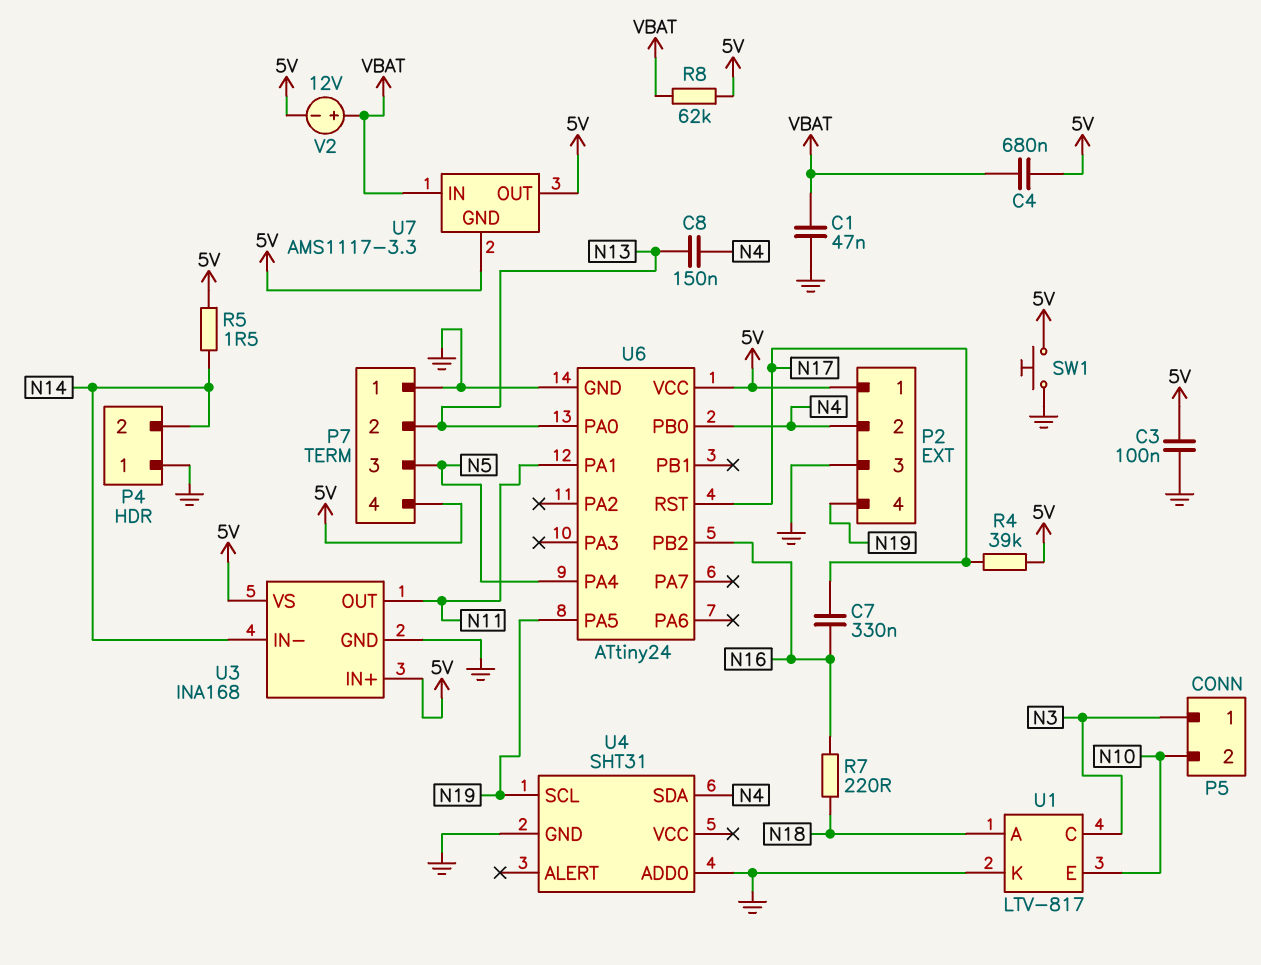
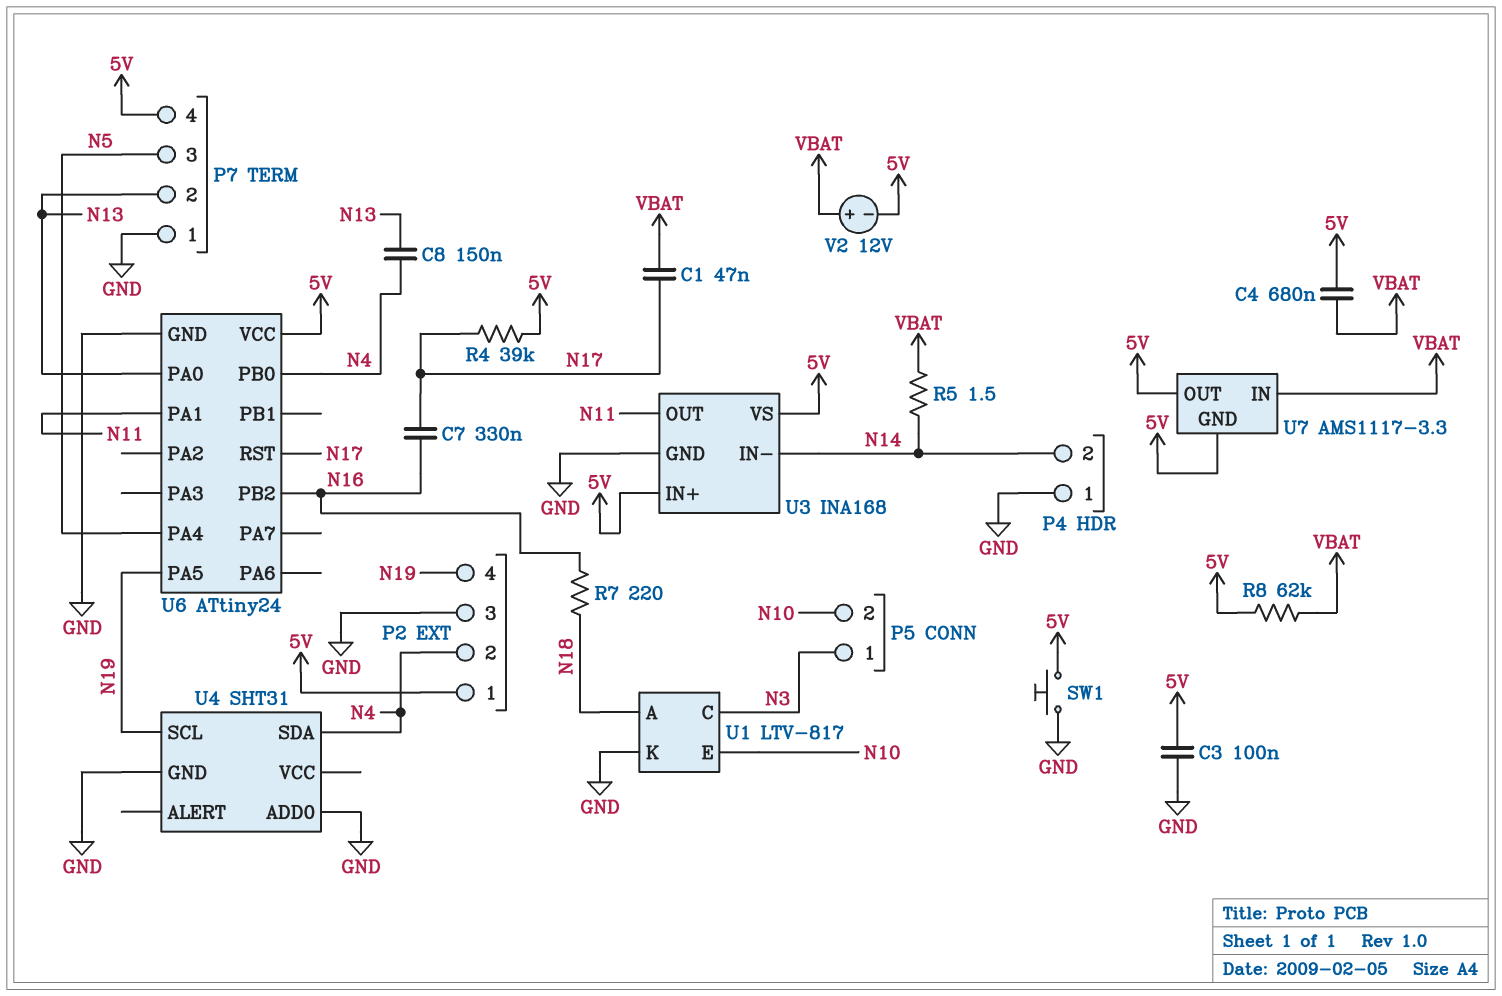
C1: 47nF (GND, VBAT) -> 47nF (N17, VBAT)
R5: 1.5 (5V, N14) -> 1.5 (N14, VBAT)

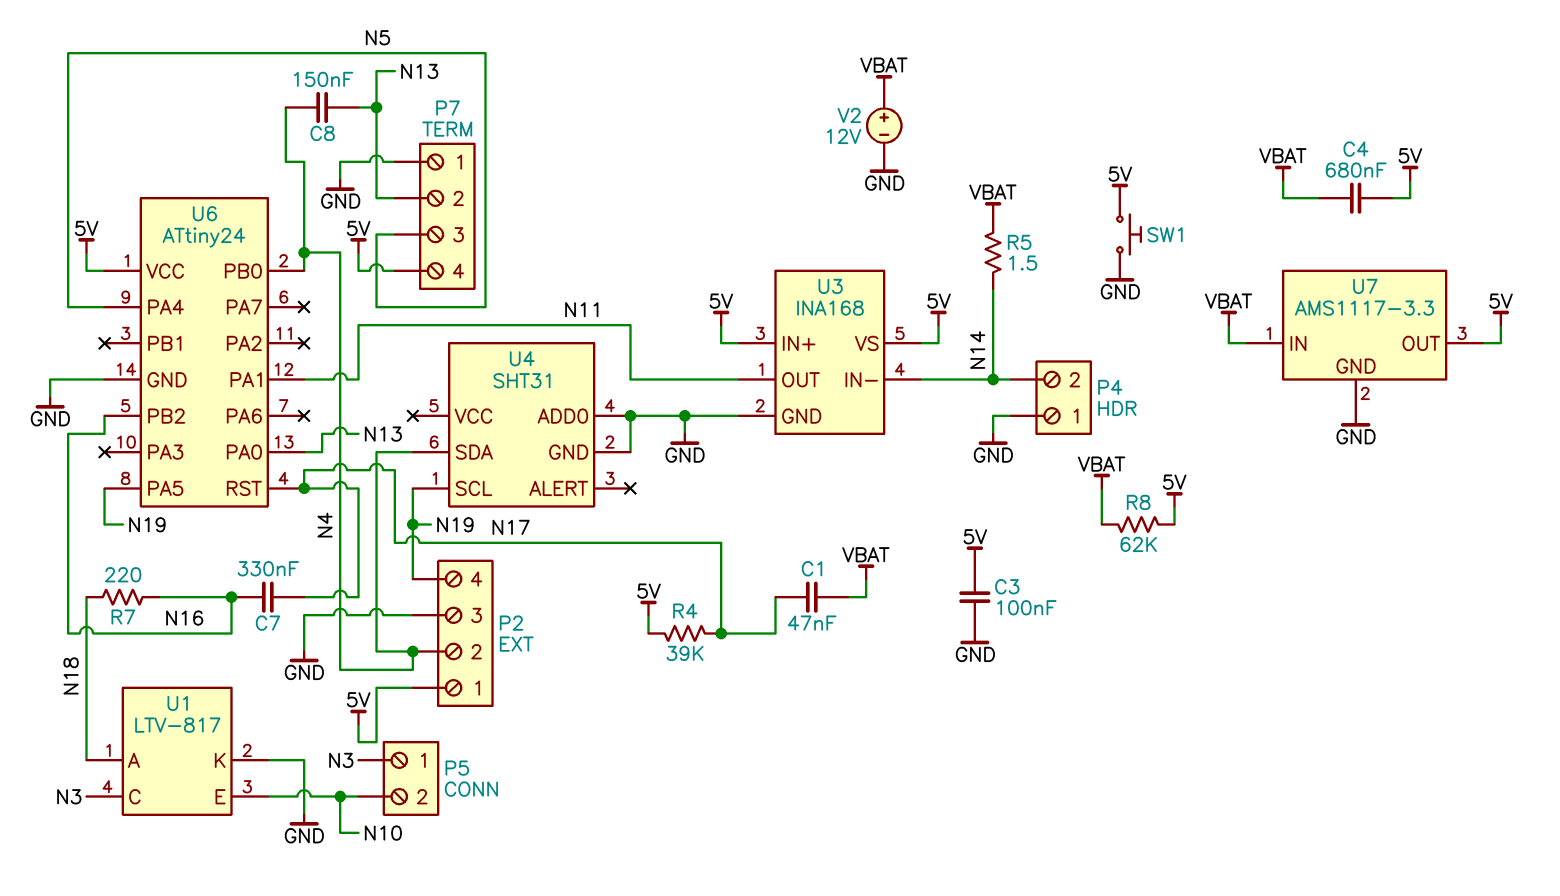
U7 pin GND: 5V -> GND
V2: 12V (plus VBAT, minus 5V) -> 12V (plus VBAT, minus GND)

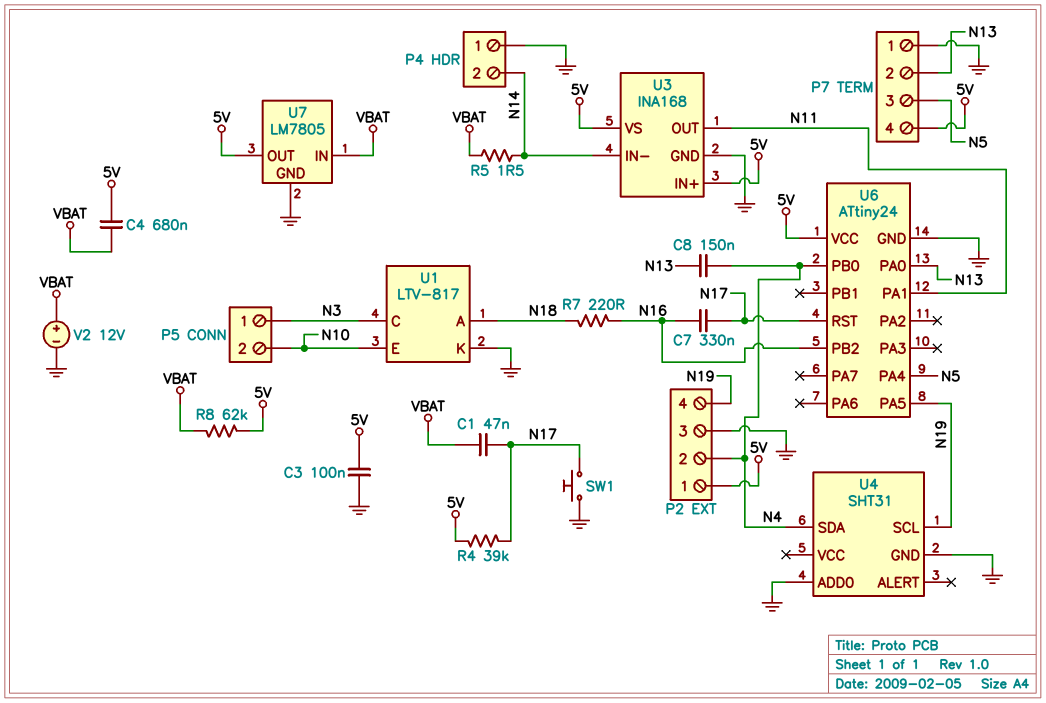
SW1: button (5V, GND) -> button (GND, N17)
U7: AMS1117-3.3 -> LM7805

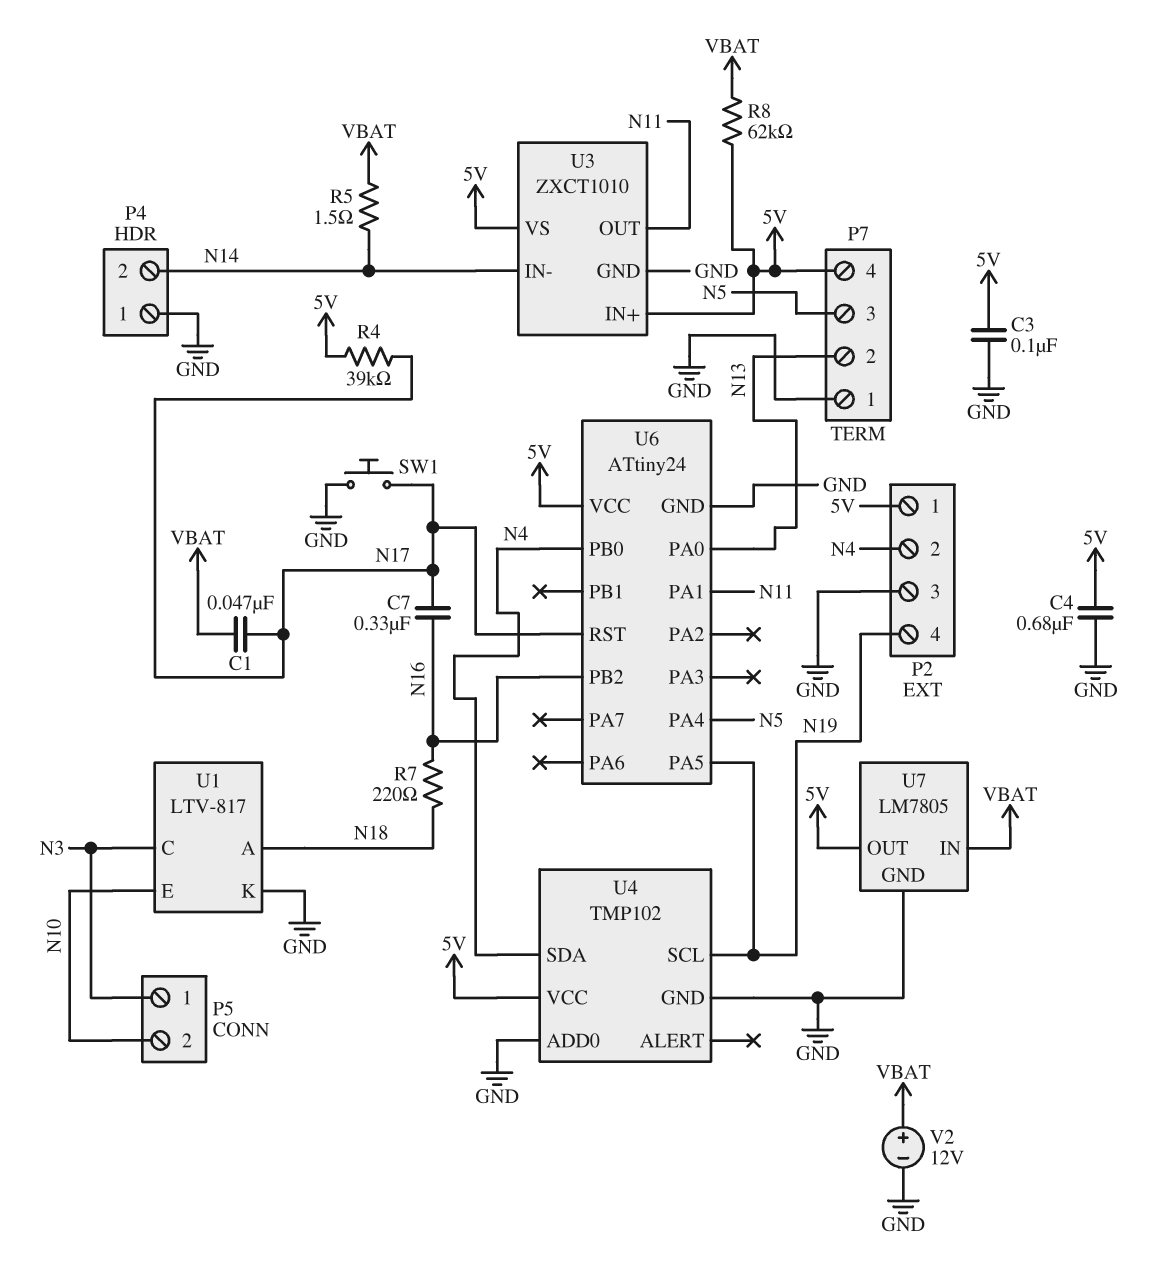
C4: 680nF (5V, VBAT) -> 680nF (5V, GND)
C8: 150nF (N4, N13) -> none
U3: INA168 -> ZXCT1010
U4: SHT31 -> TMP102
U4 pin VCC: none -> 5V

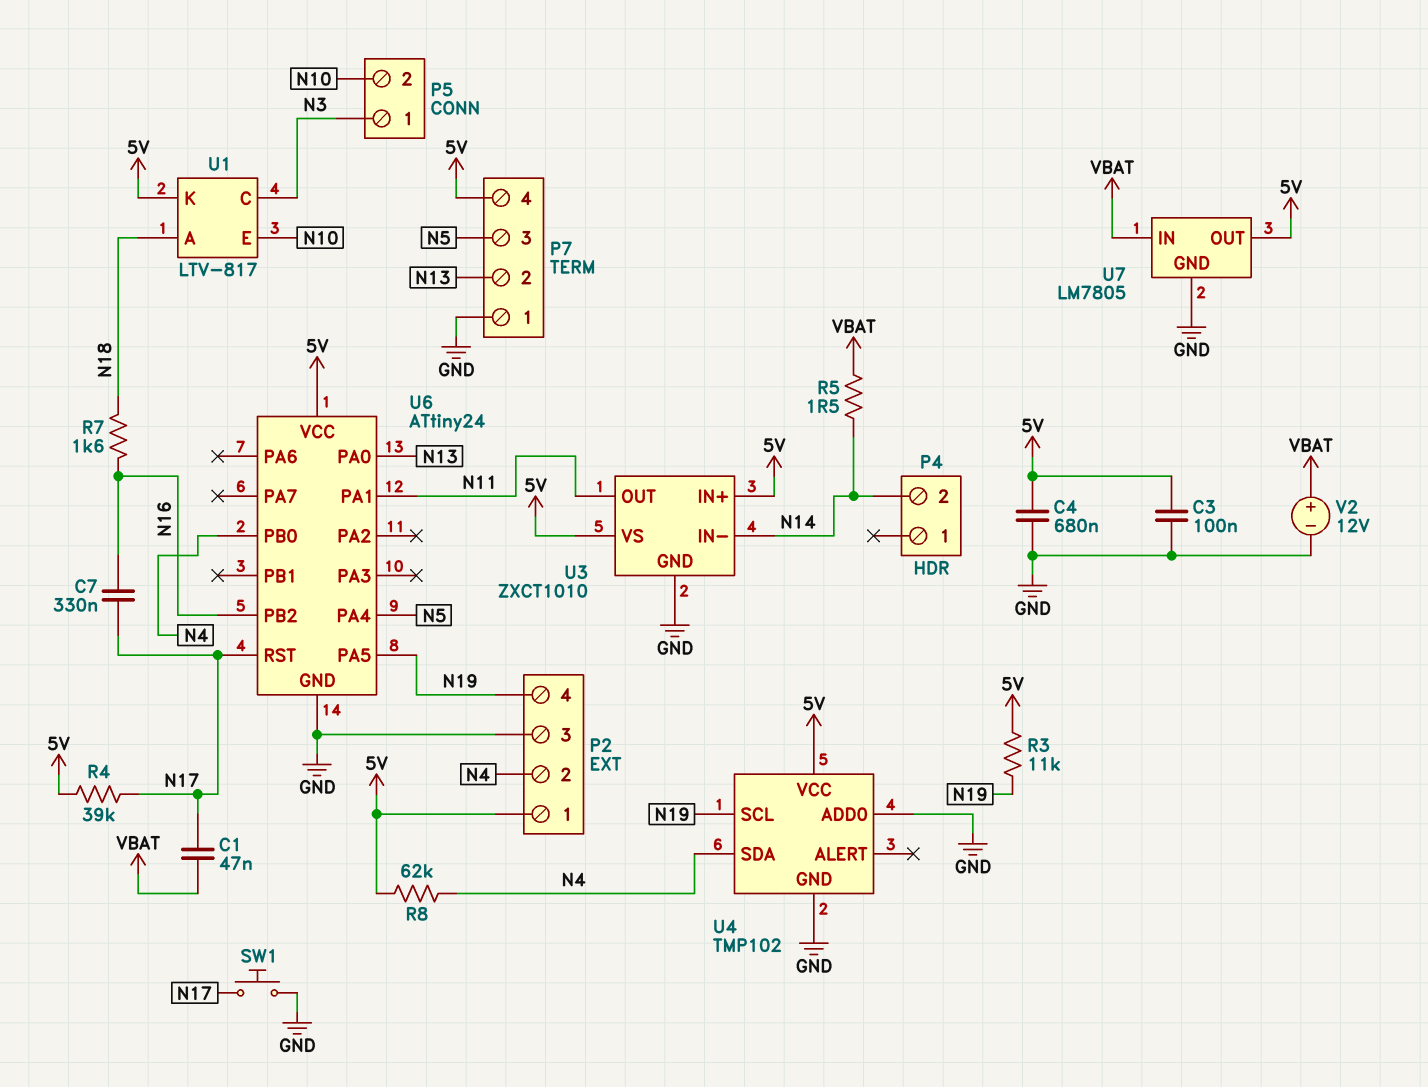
P4 pin 1: GND -> none
R3: none -> 11k (5V, N19)
R7: 220 (N16, N18) -> 1.6k (N16, N18)
R8: 62k (5V, VBAT) -> 62k (5V, N4)
U1 pin K: GND -> 5V

